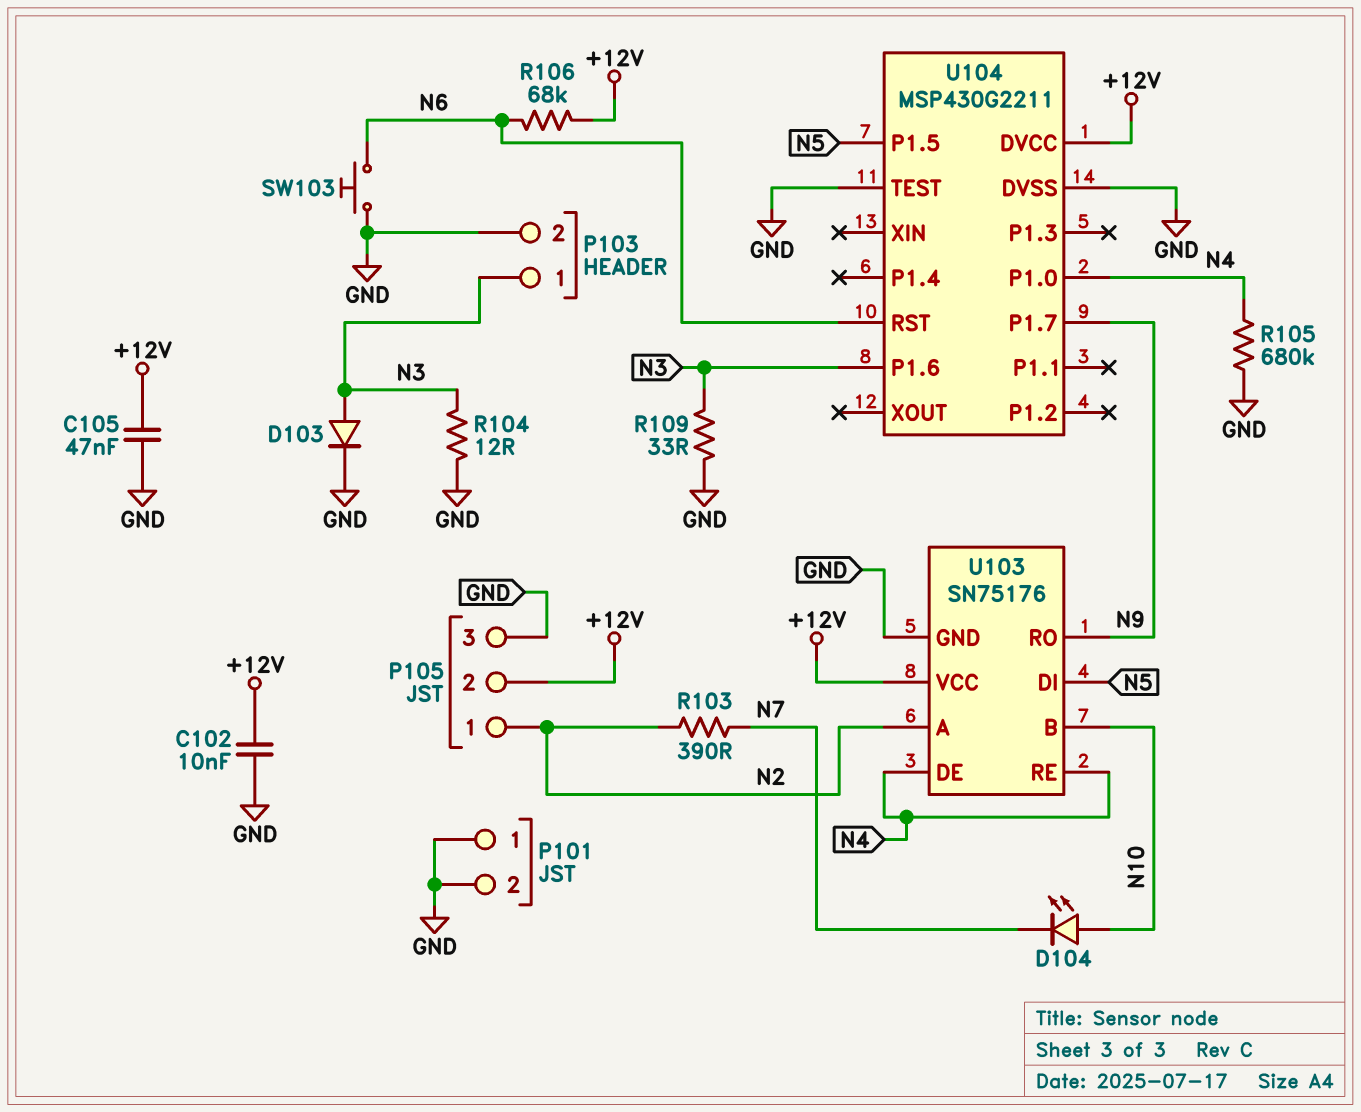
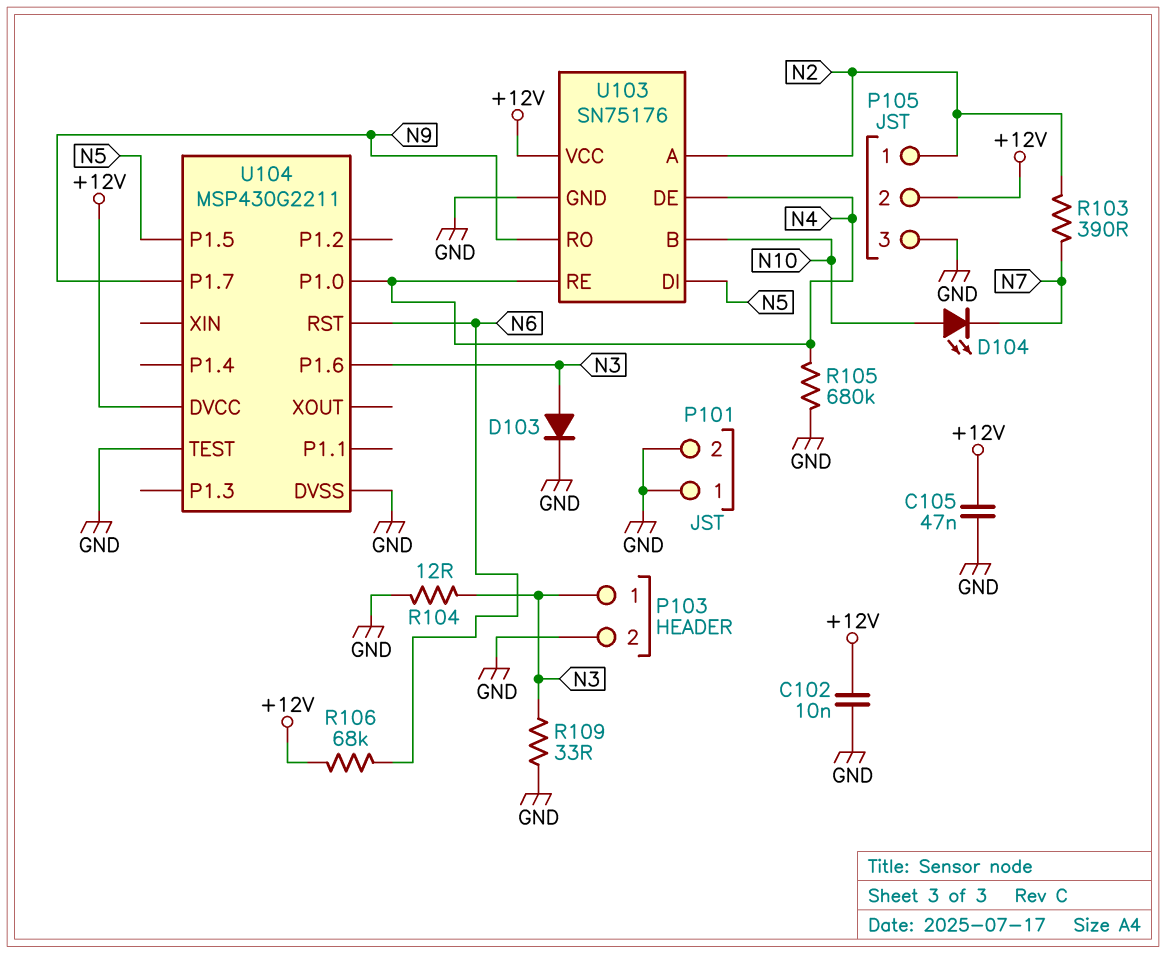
SW103: button (GND, N6) -> none

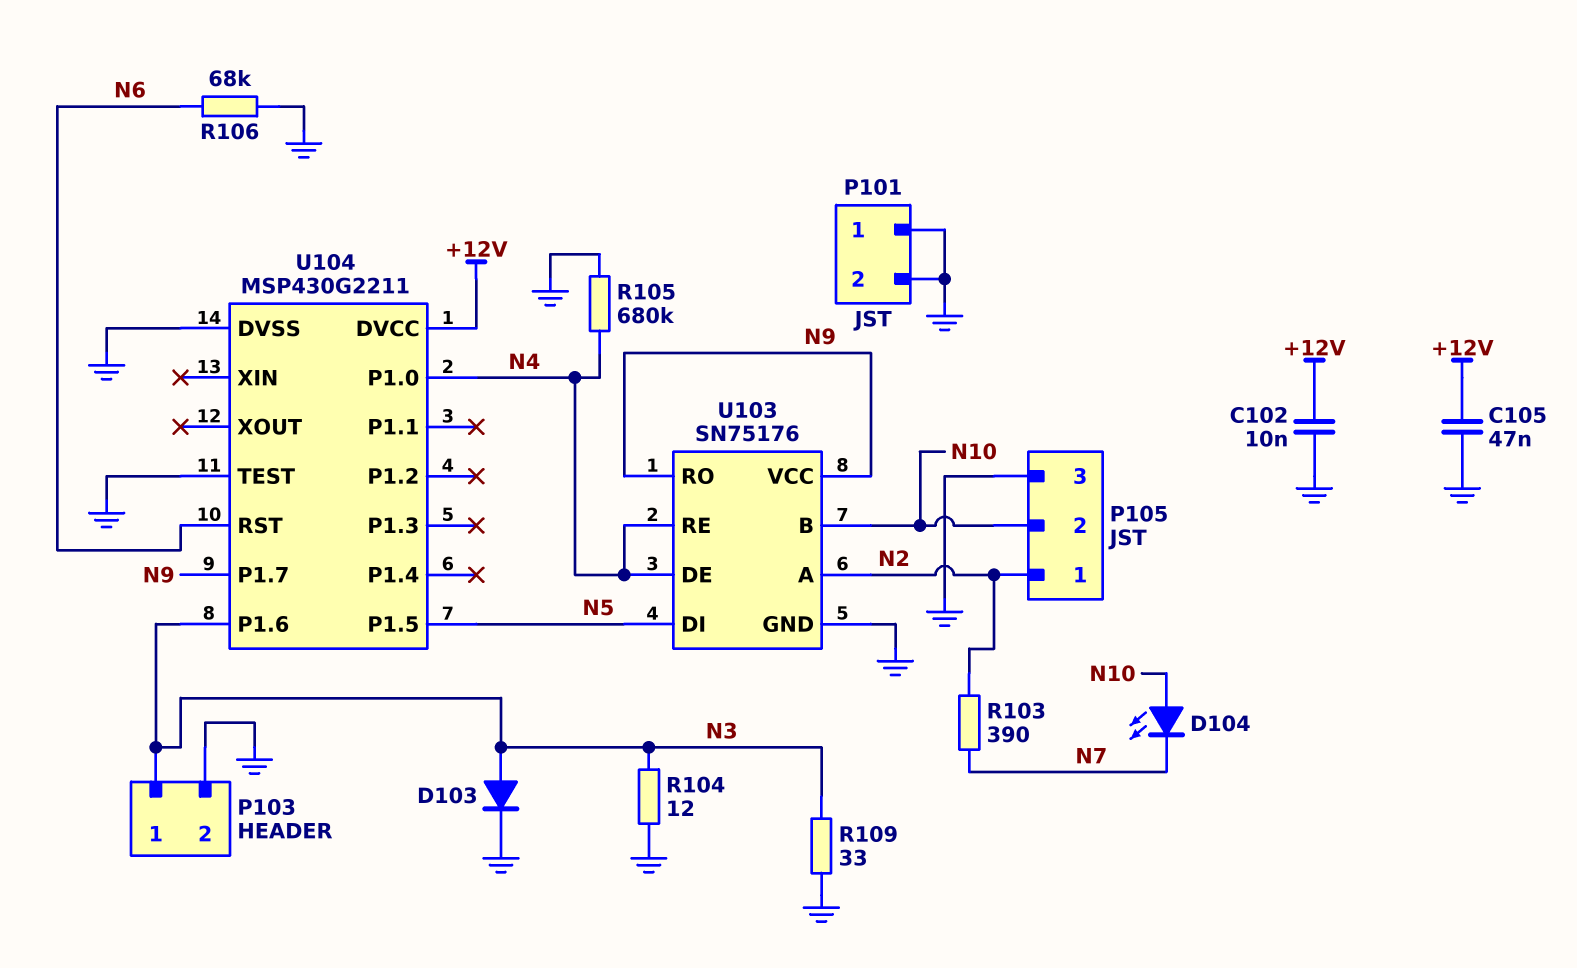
P105 pin 2: +12V -> N10
R106: 68k (+12V, N6) -> 68k (GND, N6)
U103 pin VCC: +12V -> N9

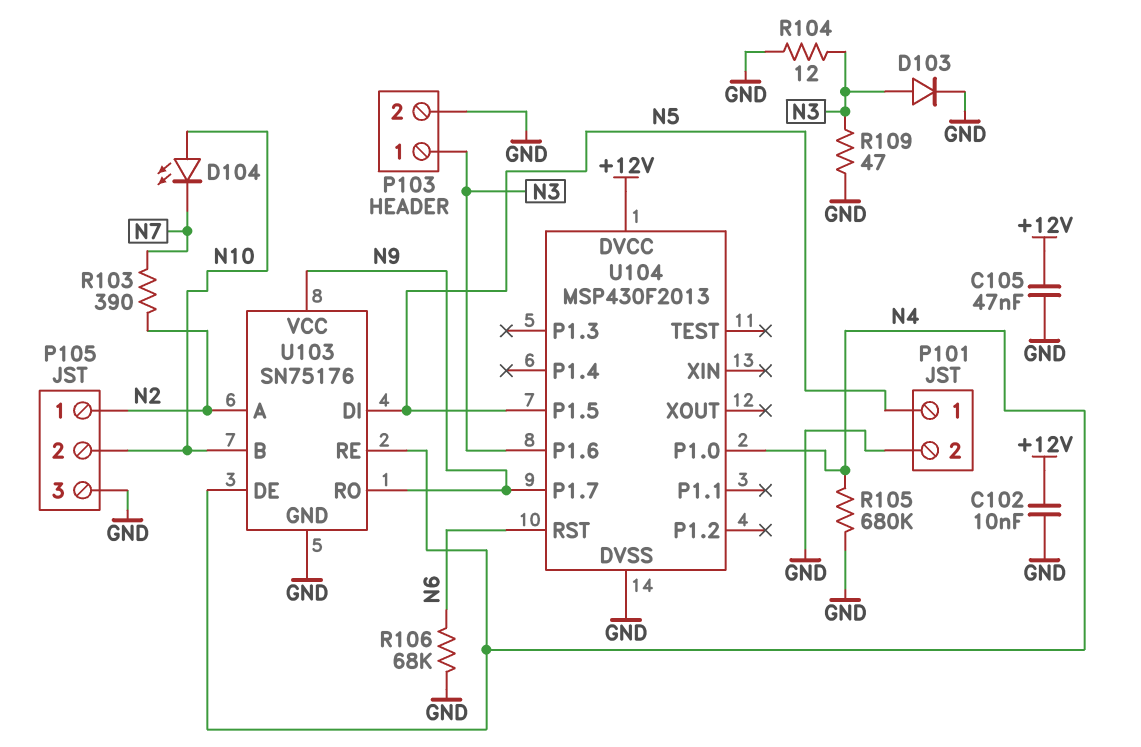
P101 pin 1: GND -> N5
R109: 33 (GND, N3) -> 47 (GND, N3)
U104: MSP430G2211 -> MSP430F2013
U104 pin TEST: GND -> none

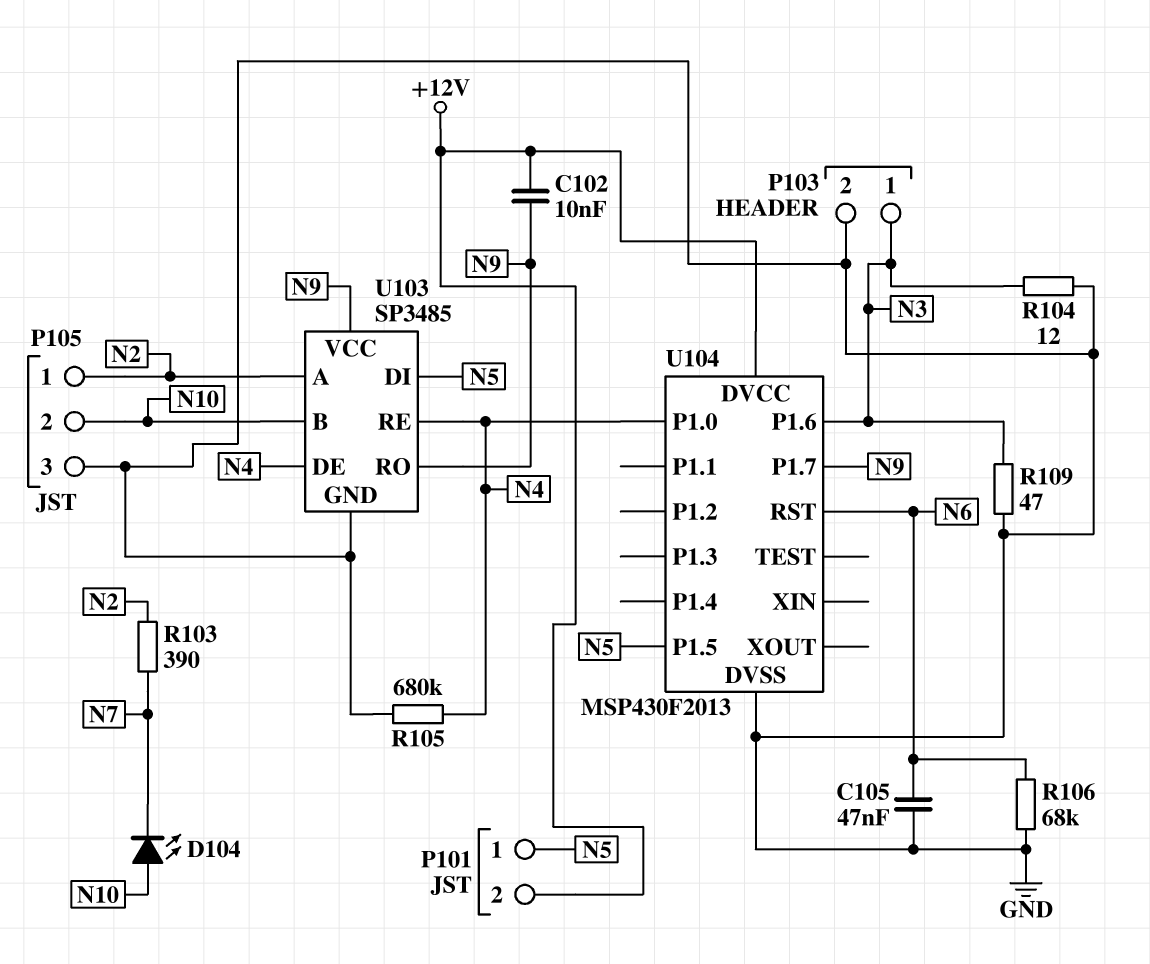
C102: 10nF (+12V, GND) -> 10nF (+12V, N9)
C105: 47nF (+12V, GND) -> 47nF (GND, N6)
D103: diode (A N3, K GND) -> none
P101 pin 2: GND -> +12V
U103: SN75176 -> SP3485

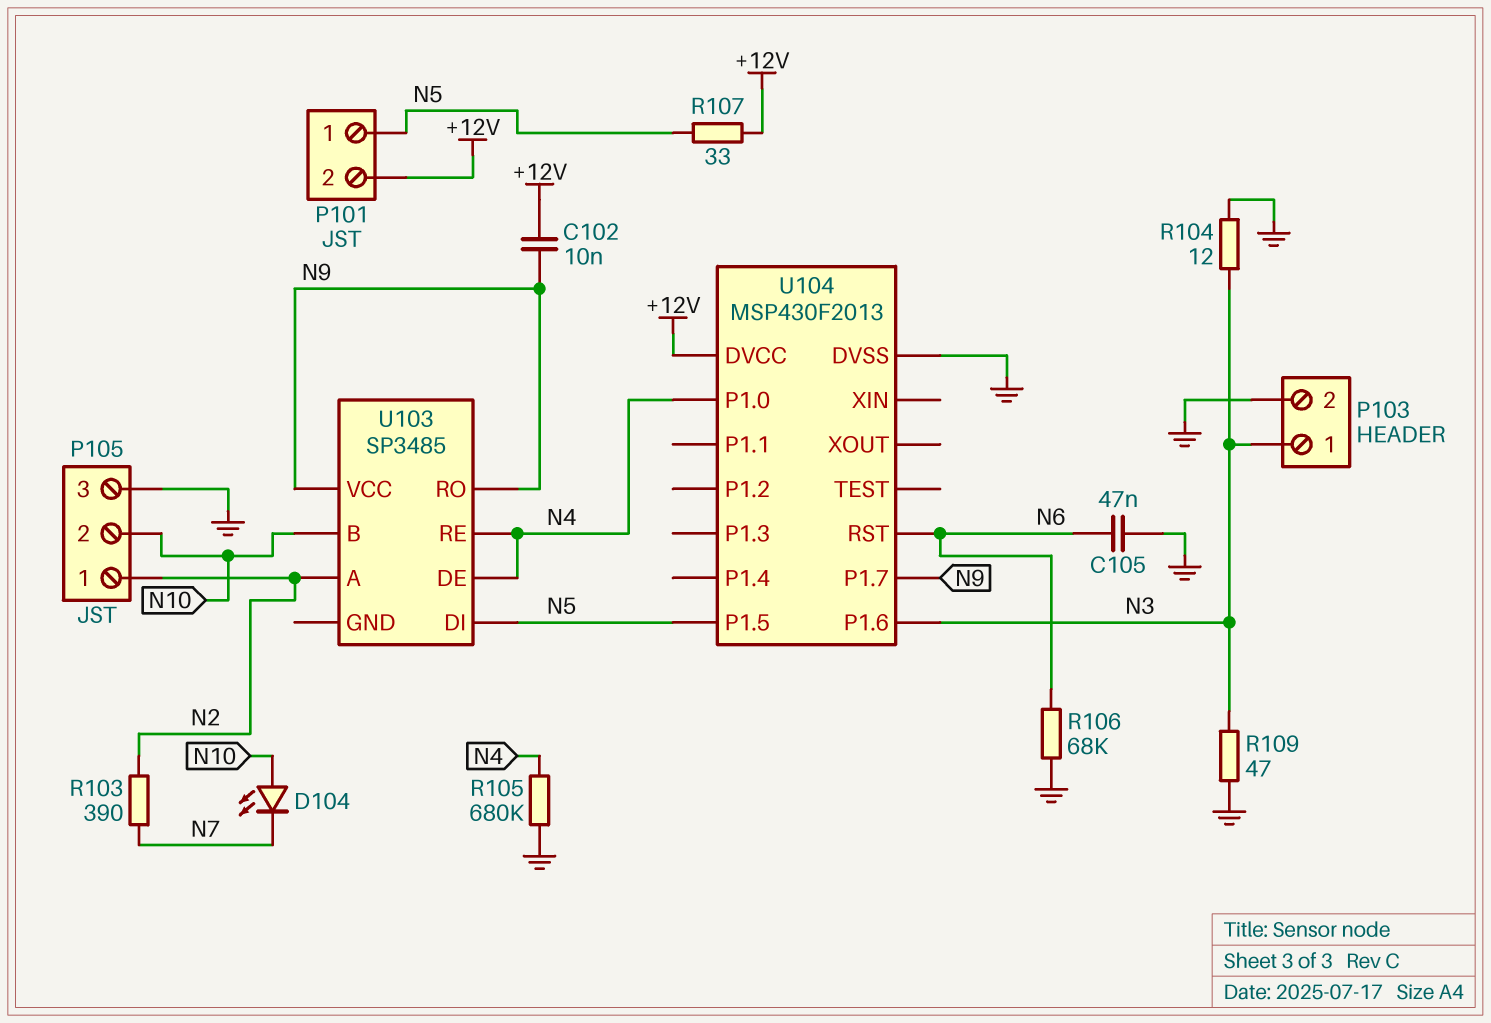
R107: none -> 33 (+12V, N5)
U103 pin GND: GND -> none

